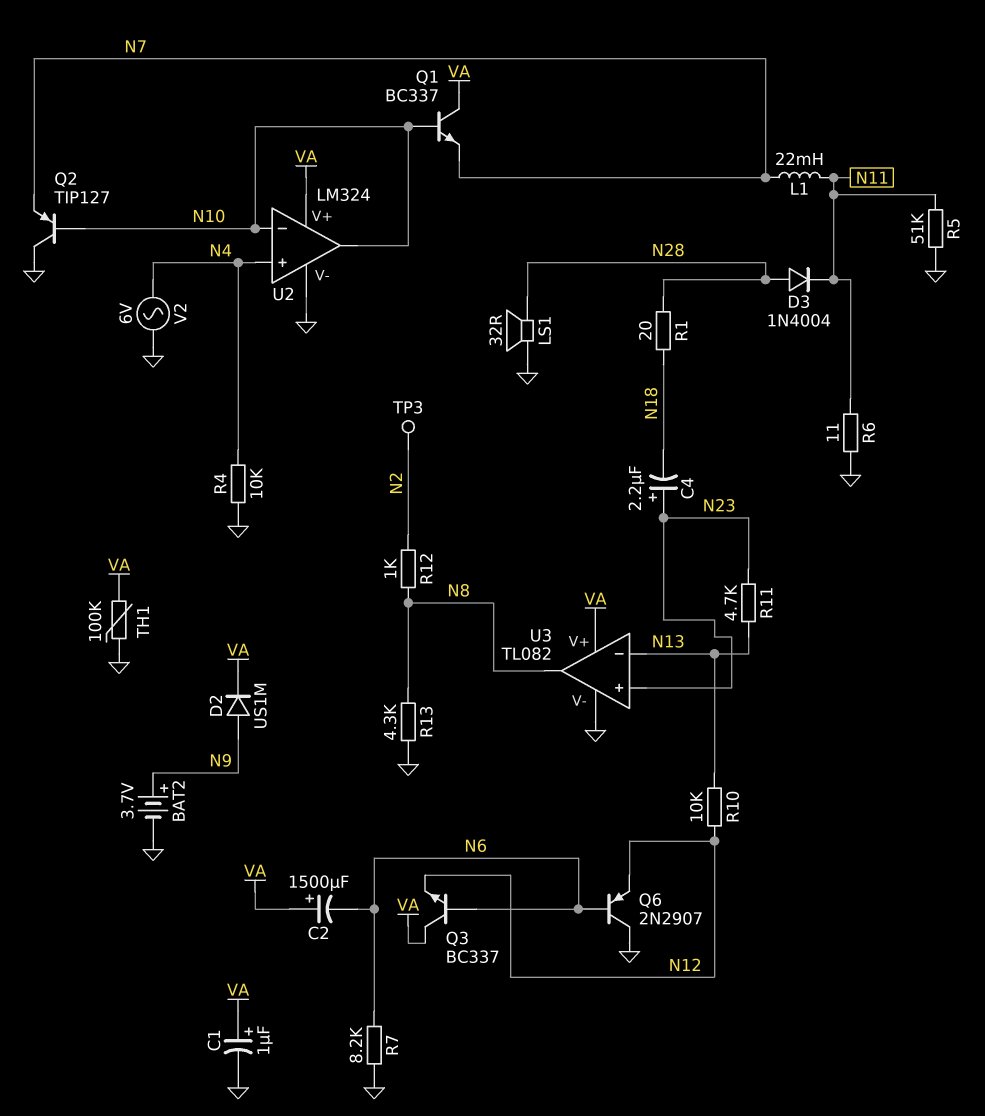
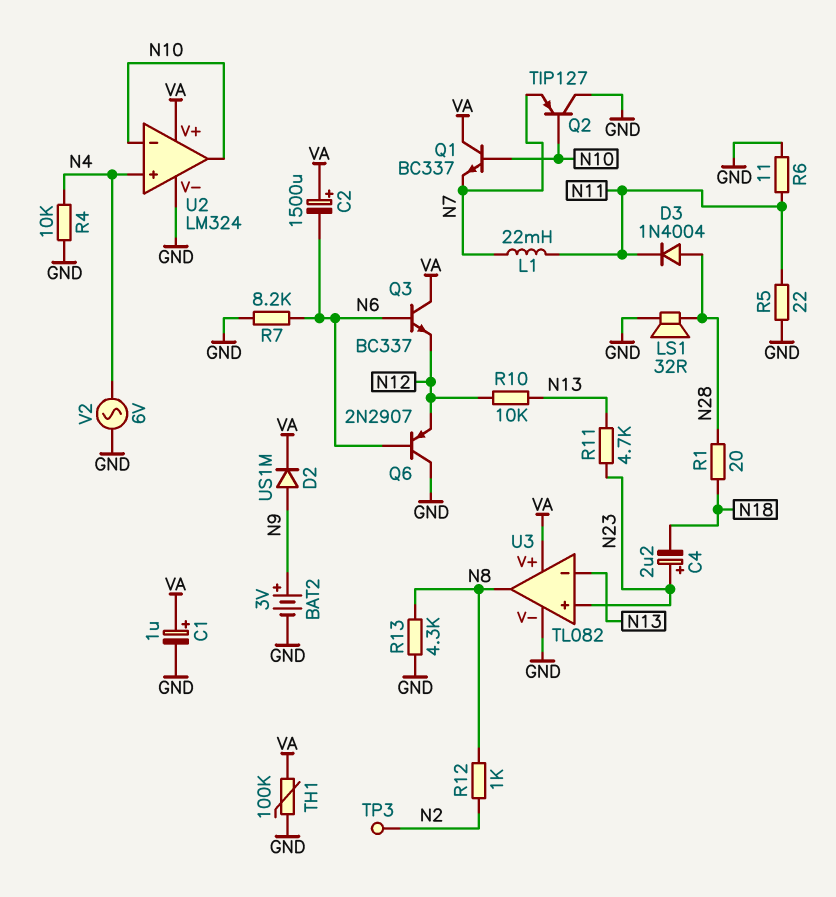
BAT2: 3.7V (plus N9, minus GND) -> 3V (plus N9, minus GND)
R5: 51k (GND, N11) -> 22 (GND, N11)

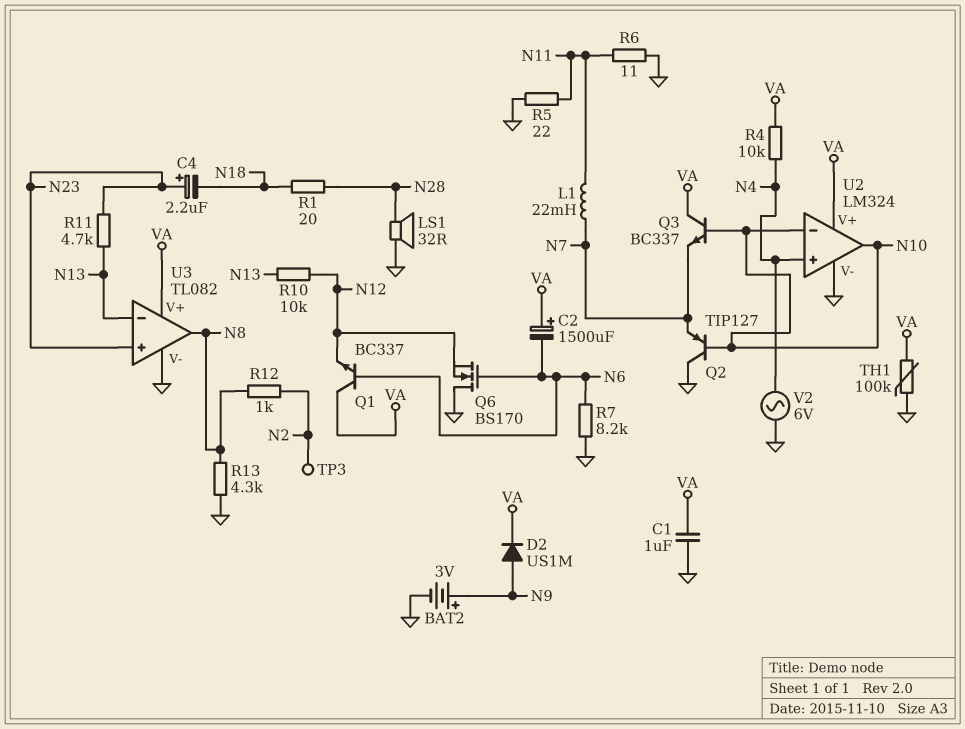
C1: 1uF (plus VA, minus GND) -> 1uF (GND, VA)
D3: diode 1N4004 (A N28, K N11) -> none
Q1: NPN BC337 (B N10, C VA, E N7) -> NPN BC337 (B N6, C VA, E N12)
Q3: NPN BC337 (B N6, C VA, E N12) -> NPN BC337 (B N10, C VA, E N7)
Q6: PNP 2N2907 (B N6, C GND, E N12) -> NMOS BS170 (G N6, D GND, S N12)
R4: 10k (GND, N4) -> 10k (N4, VA)

